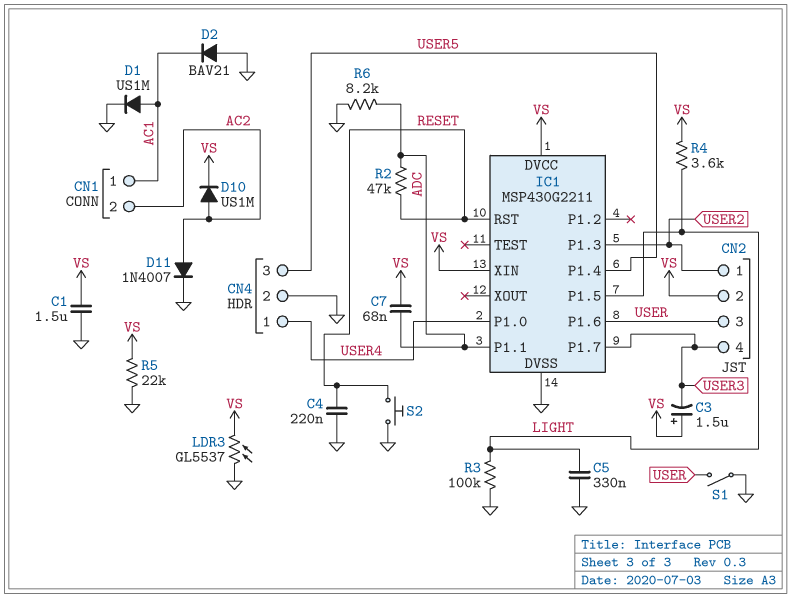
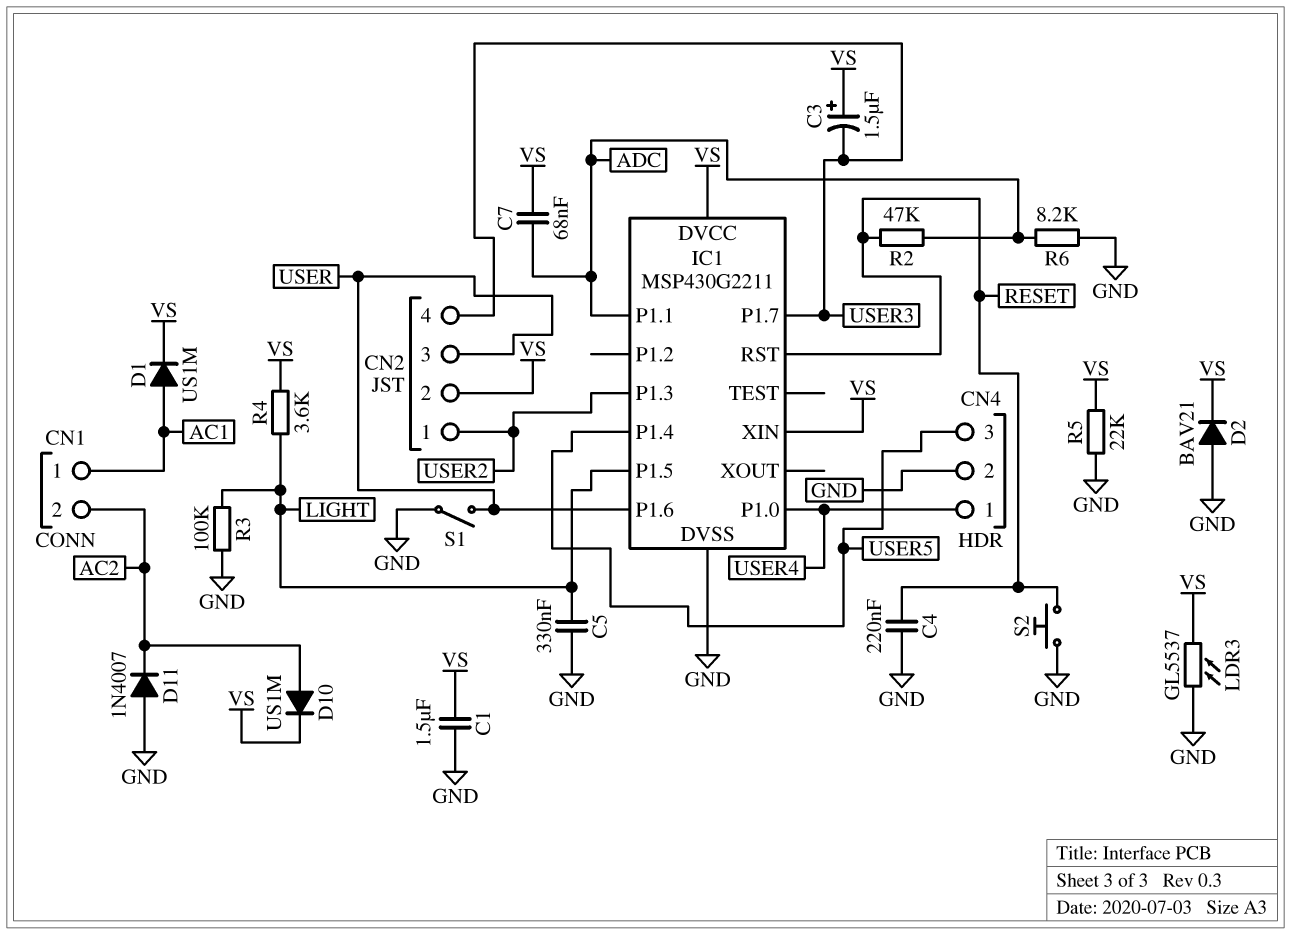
D1: diode US1M (A AC1, K GND) -> diode US1M (A AC1, K VS)
D2: diode BAV21 (A GND, K AC1) -> diode BAV21 (A GND, K VS)
D11: diode 1N4007 (A AC2, K GND) -> diode 1N4007 (A GND, K AC2)

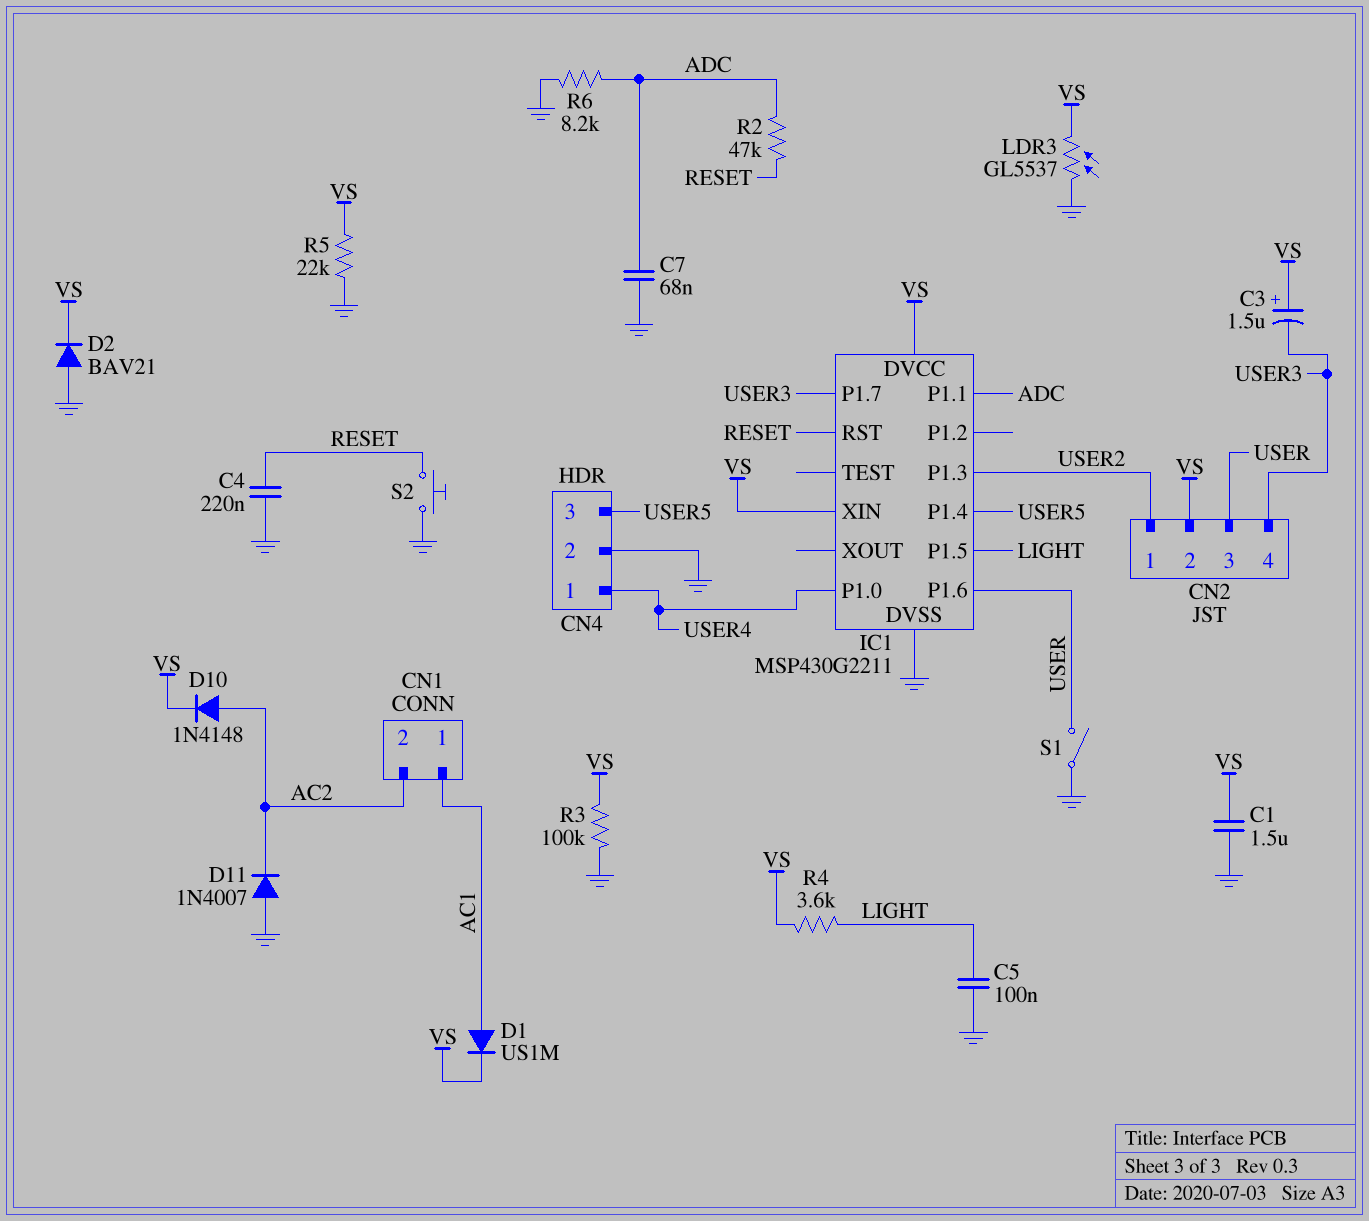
C5: 330nF (GND, LIGHT) -> 100nF (GND, LIGHT)
C7: 68nF (ADC, VS) -> 68nF (ADC, GND)
D10: diode US1M (A AC2, K VS) -> diode 1N4148 (A AC2, K VS)
R3: 100k (GND, LIGHT) -> 100k (GND, VS)

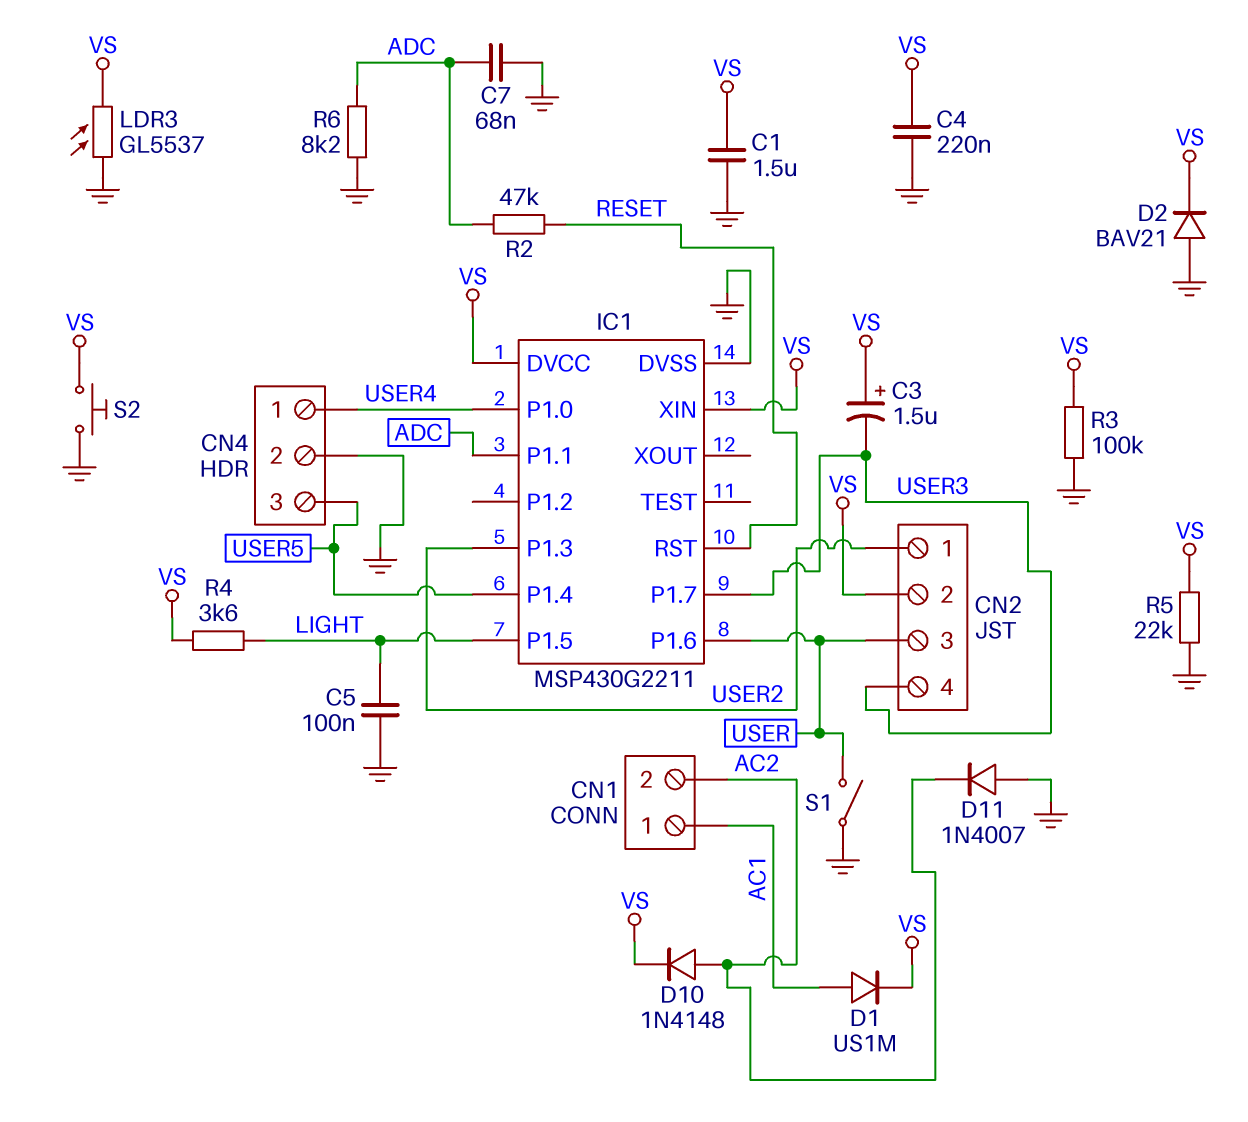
C4: 220nF (GND, RESET) -> 220nF (GND, VS)
S2: button (GND, RESET) -> button (GND, VS)

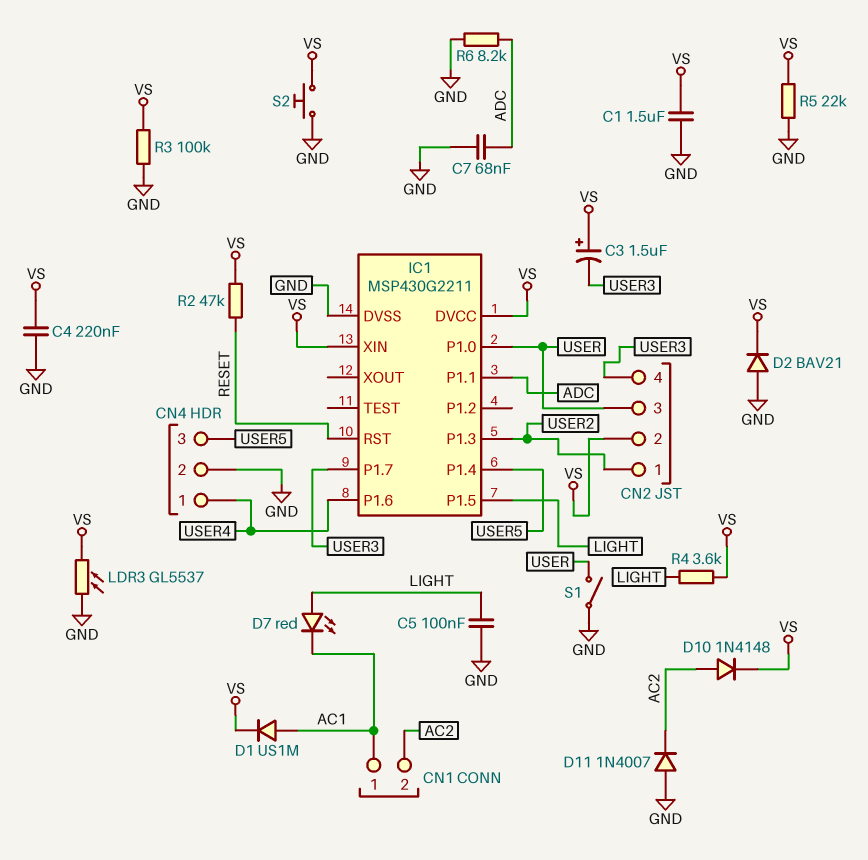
D7: none -> LED red (A LIGHT, K AC1)
IC1 pin P1.0: USER4 -> USER
IC1 pin P1.6: USER -> USER4
R2: 47k (ADC, RESET) -> 47k (RESET, VS)

